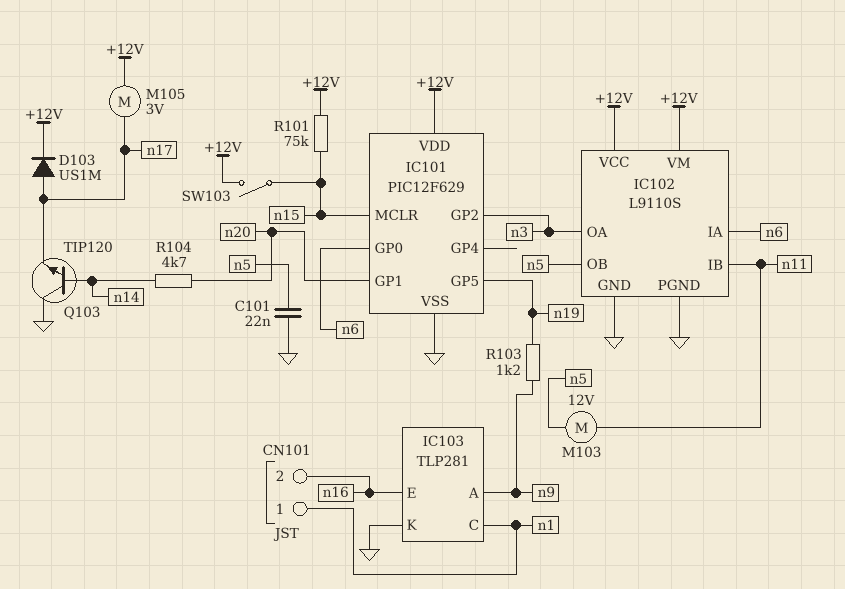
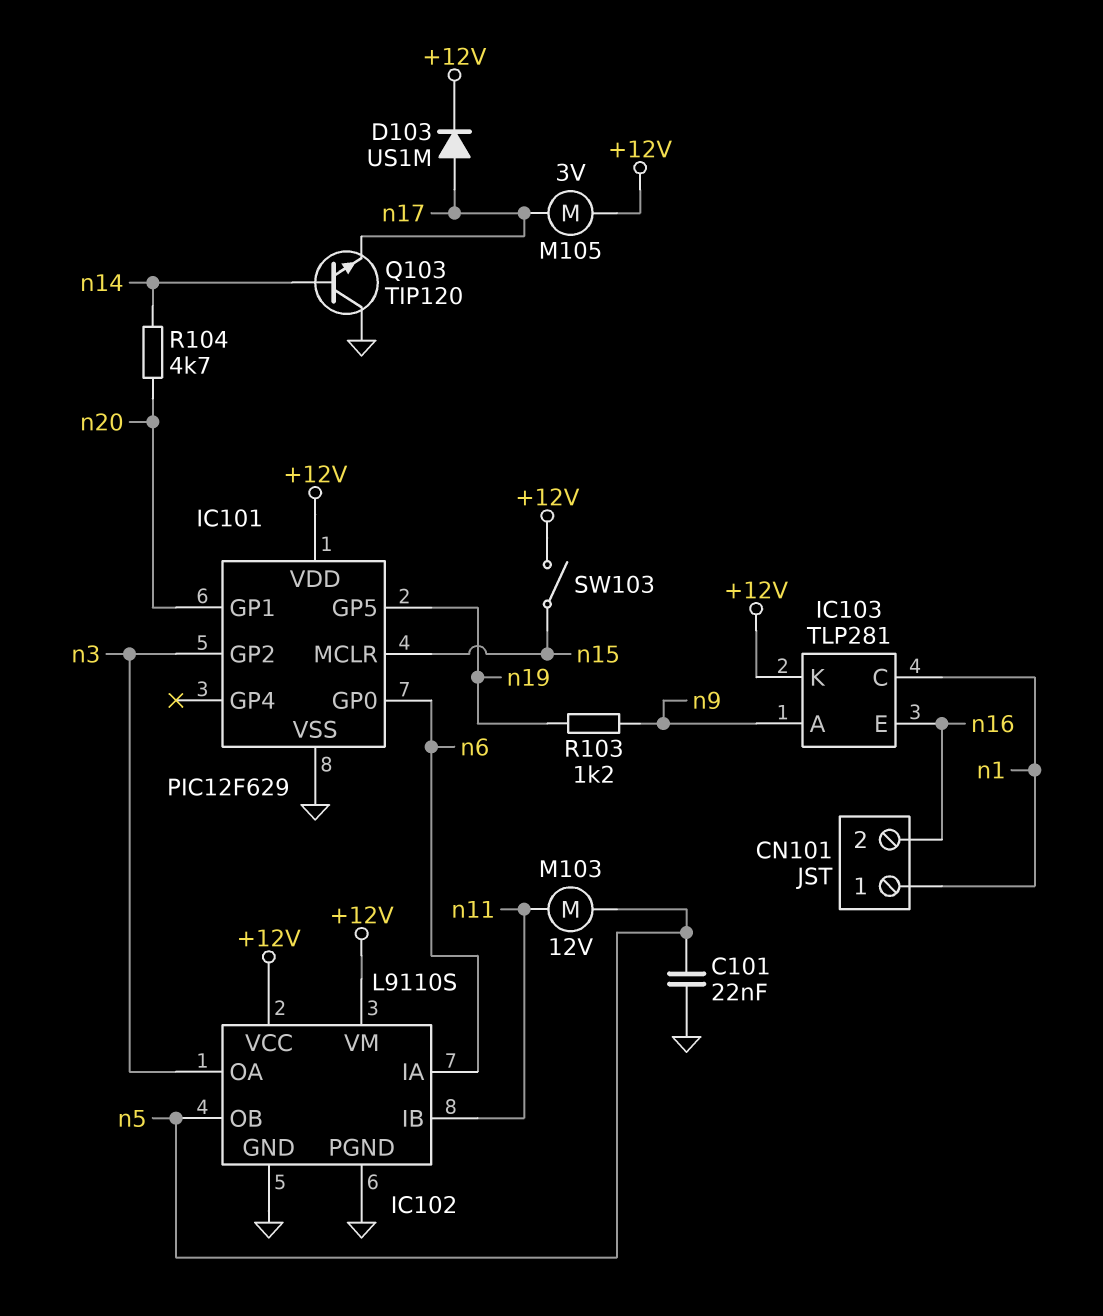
IC103 pin K: GND -> +12V
R101: 75k (+12V, n15) -> none

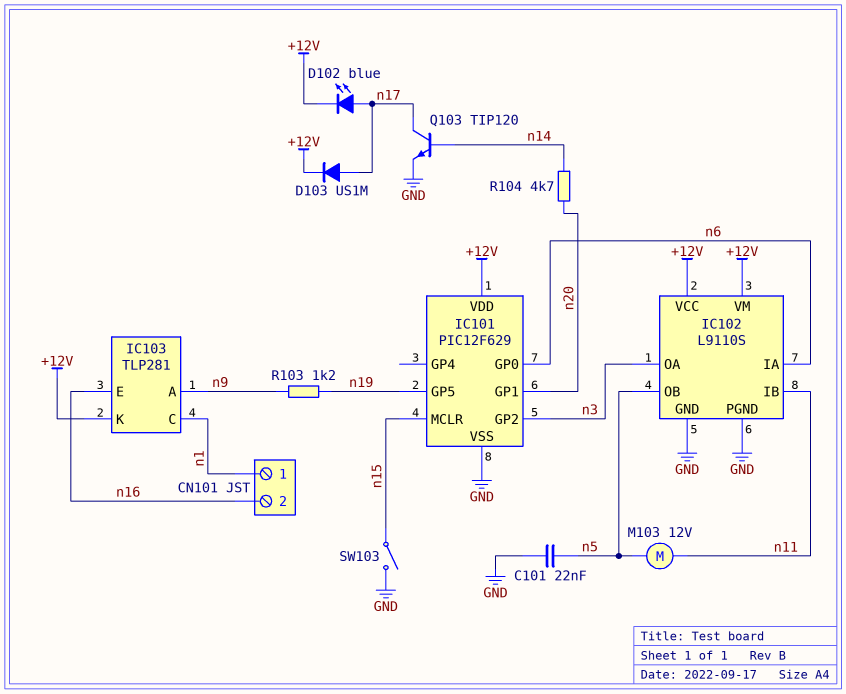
D102: none -> LED blue (A n17, K +12V)
M105: motor 3V (+12V, n17) -> none
Q103: NPN TIP120 (B n14, C GND, E n17) -> NPN TIP120 (B n14, C n17, E GND)
SW103: switch (+12V, n15) -> switch (GND, n15)

